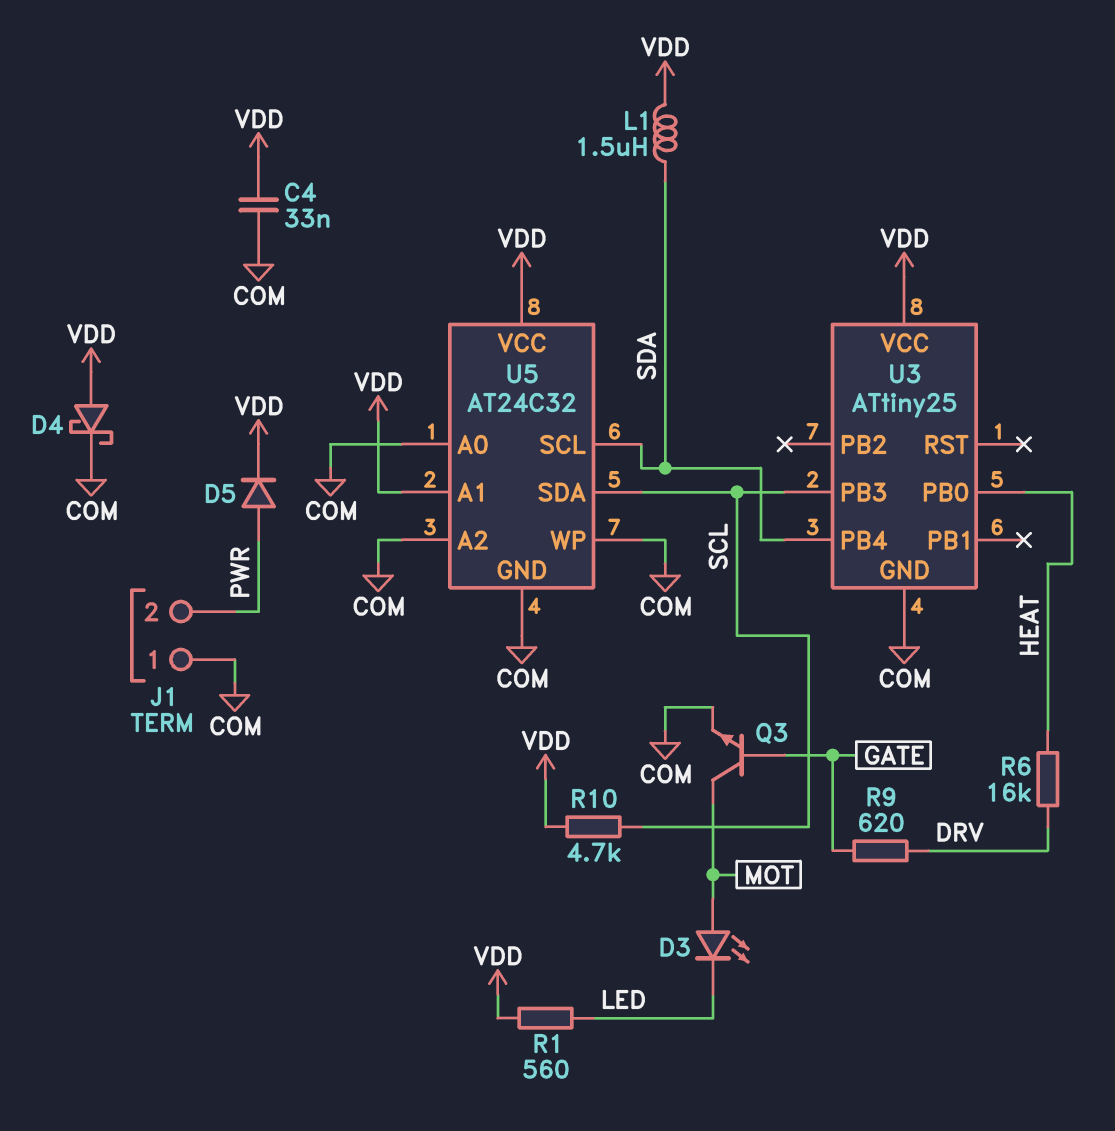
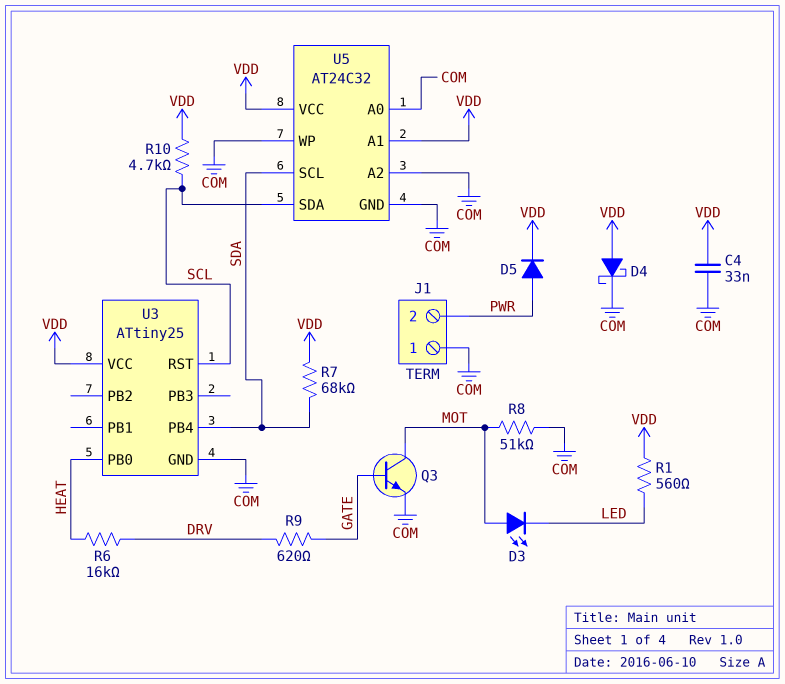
L1: 1.5uH (SDA, VDD) -> none
R7: none -> 68k (SDA, VDD)
R8: none -> 51k (COM, MOT)
U3 pin PB3: SCL -> none
U3 pin RST: none -> SCL

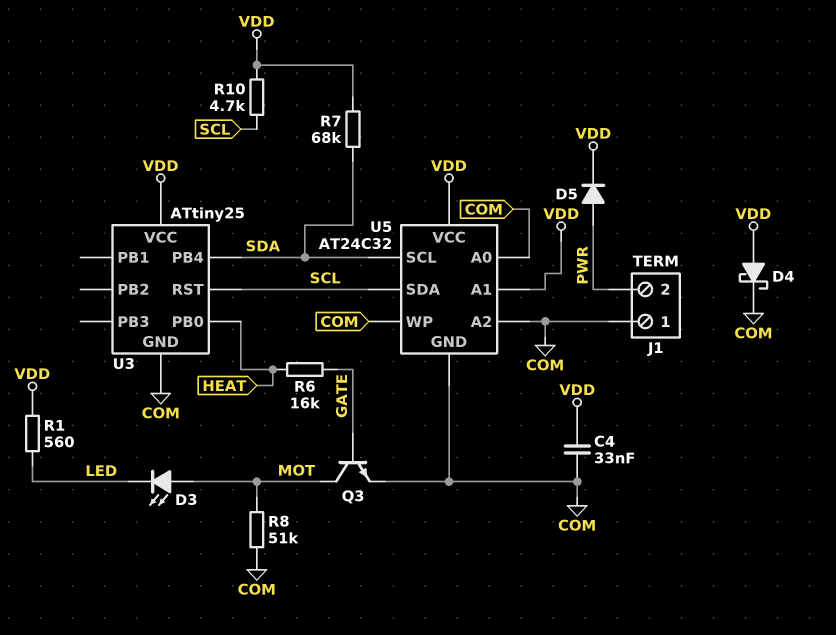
R6: 16k (DRV, HEAT) -> 16k (GATE, HEAT)
R9: 620 (DRV, GATE) -> none

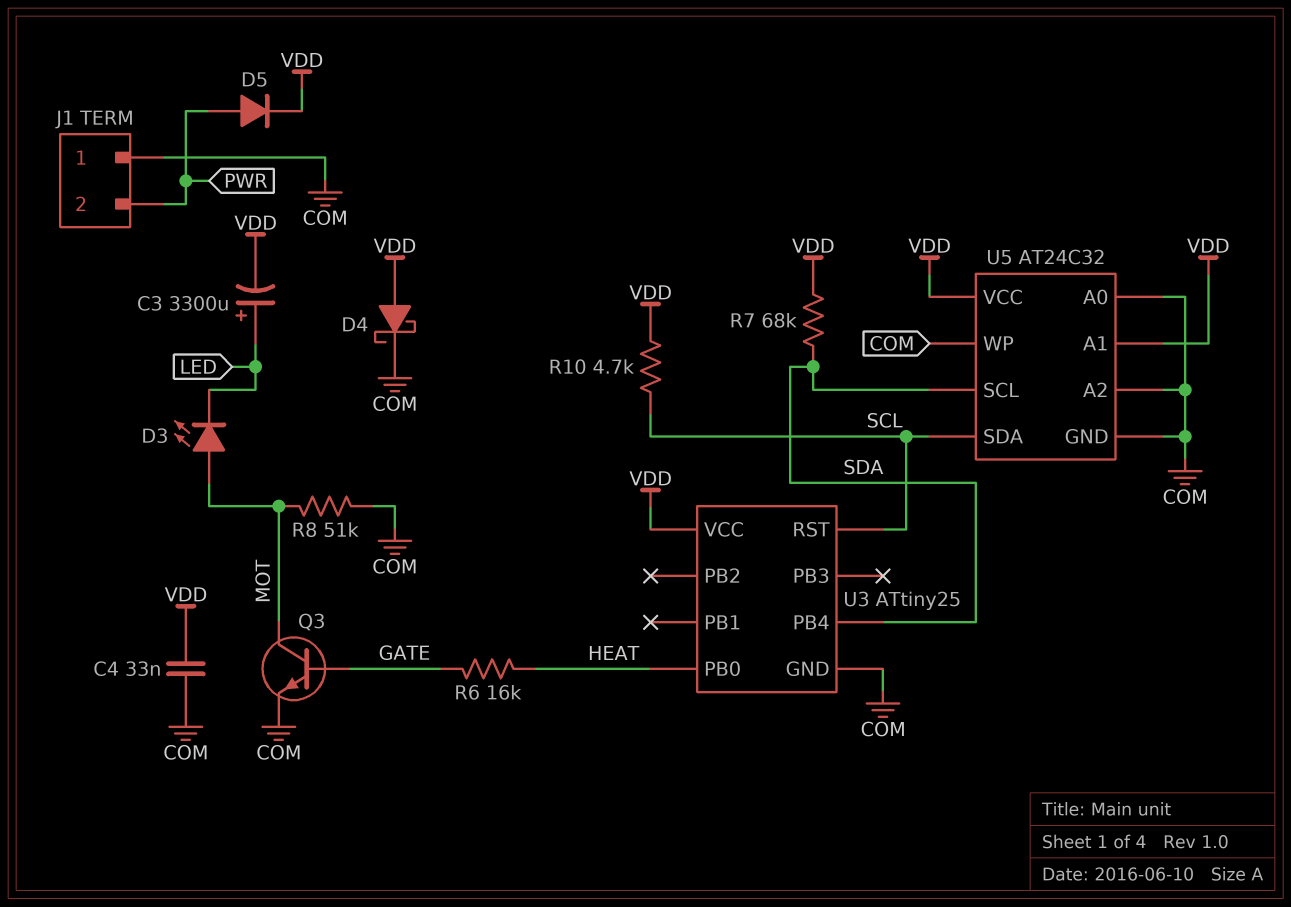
C3: none -> 3300uF (plus LED, minus VDD)
R1: 560 (LED, VDD) -> none

